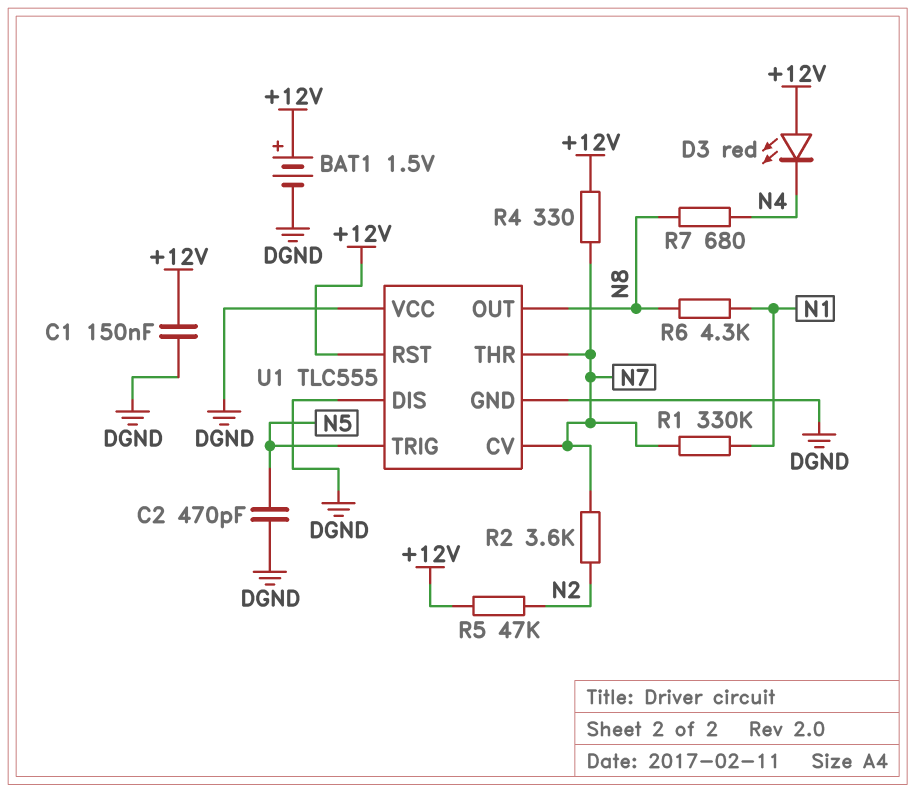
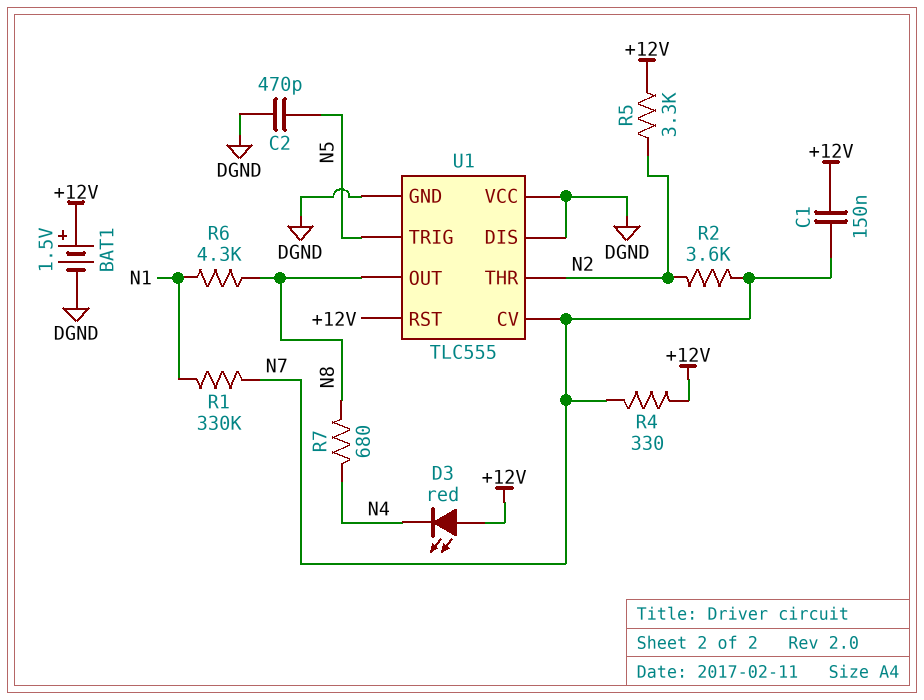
C1: 150nF (+12V, DGND) -> 150nF (+12V, N7)
R5: 47k (+12V, N2) -> 3.3k (+12V, N2)
U1 pin THR: N7 -> N2

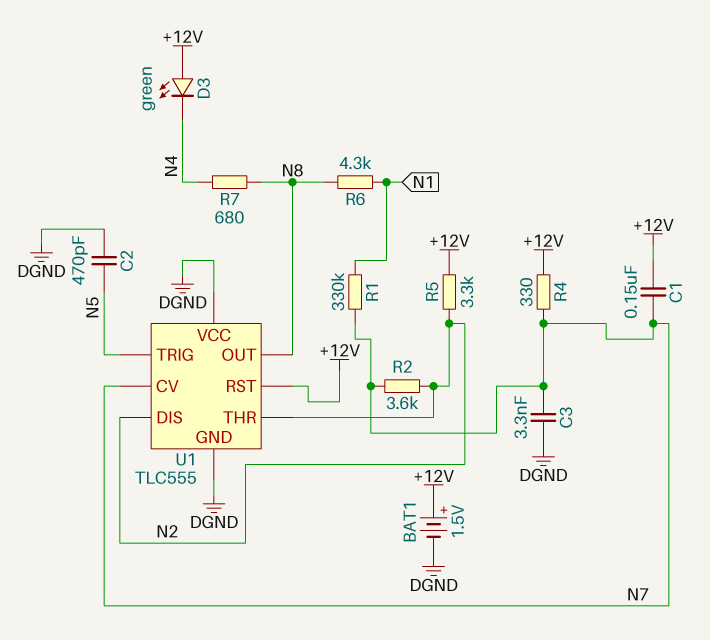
C3: none -> 3.3nF (DGND, N7)
D3: LED red (A +12V, K N4) -> LED green (A +12V, K N4)
U1 pin DIS: DGND -> N2

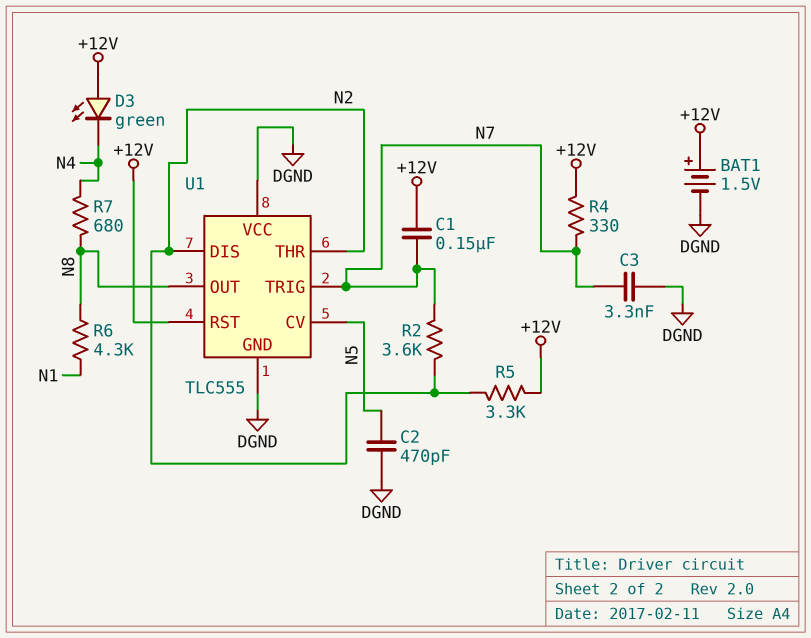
R1: 330k (N1, N7) -> none
U1 pin CV: N7 -> N5
U1 pin TRIG: N5 -> N7

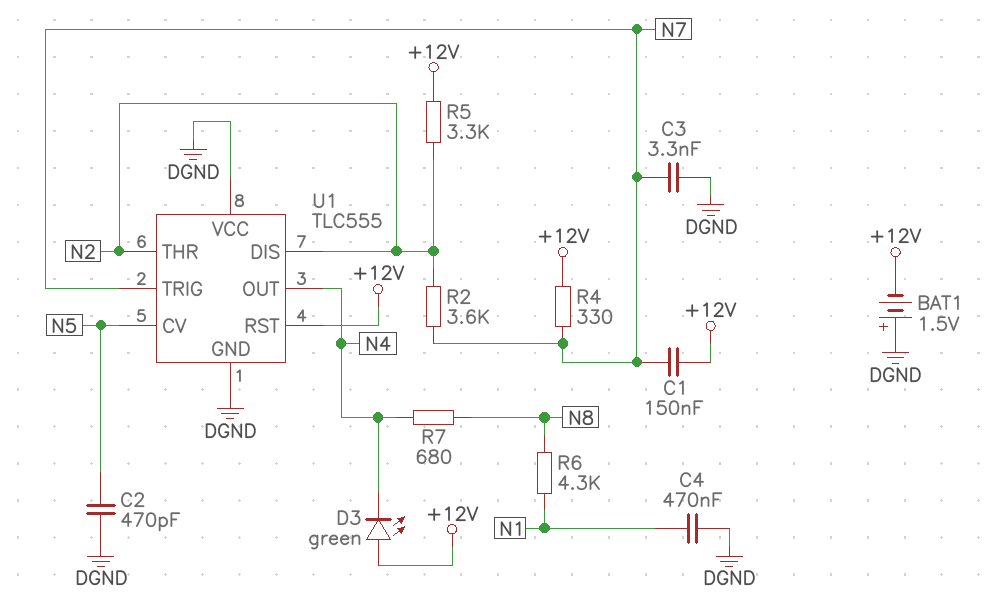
BAT1: 1.5V (plus +12V, minus DGND) -> 1.5V (plus DGND, minus +12V)
C4: none -> 470nF (DGND, N1)
U1 pin OUT: N8 -> N4

